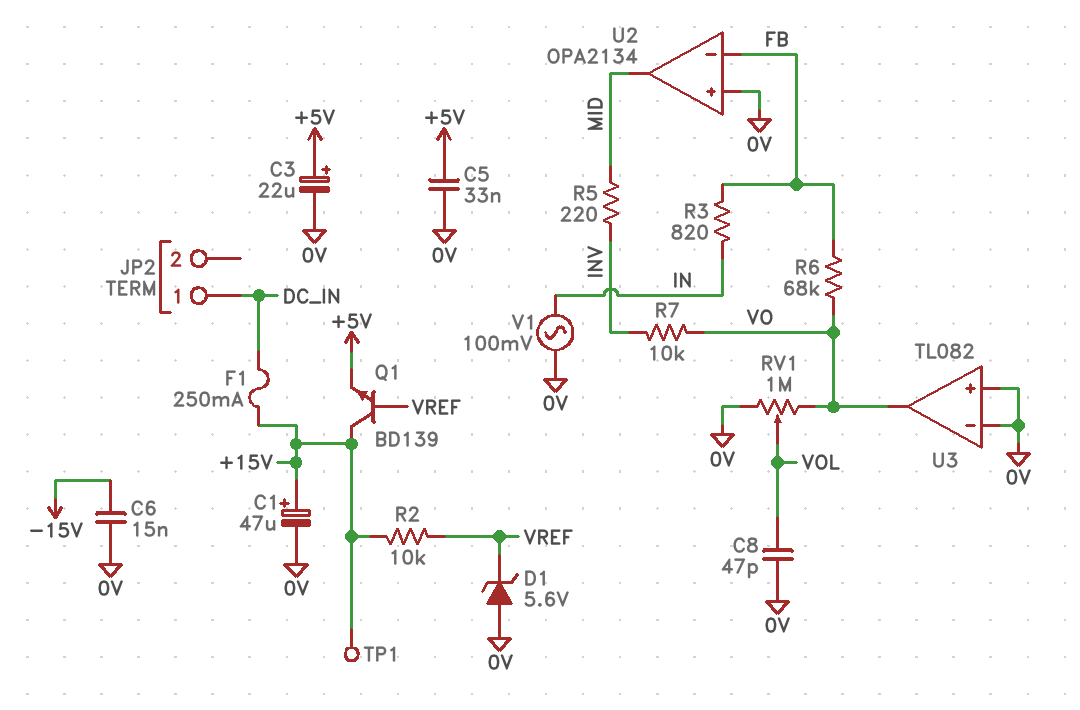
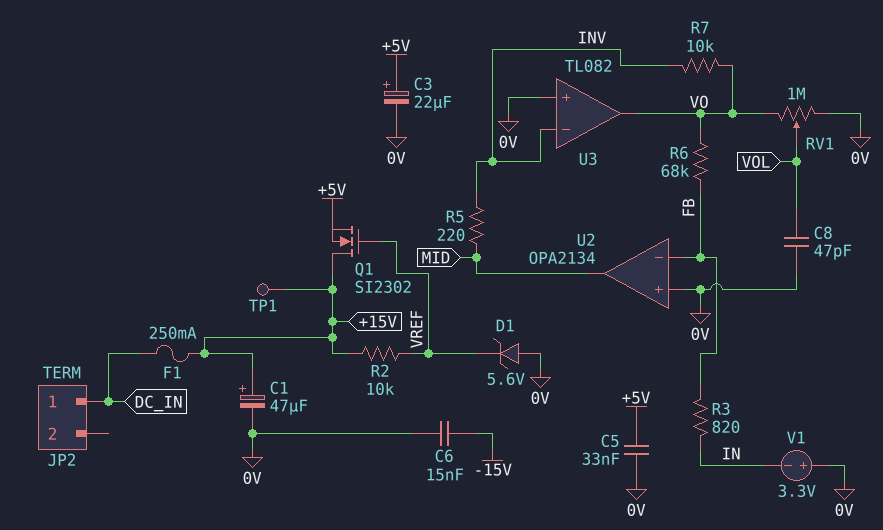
Q1: NPN BD139 (B VREF, C +15V, E +5V) -> NMOS SI2302 (G VREF, D +15V, S +5V)
U3 pin in-: 0V -> INV
V1: AC 100mV (0V, IN) -> 3.3V (plus 0V, minus IN)

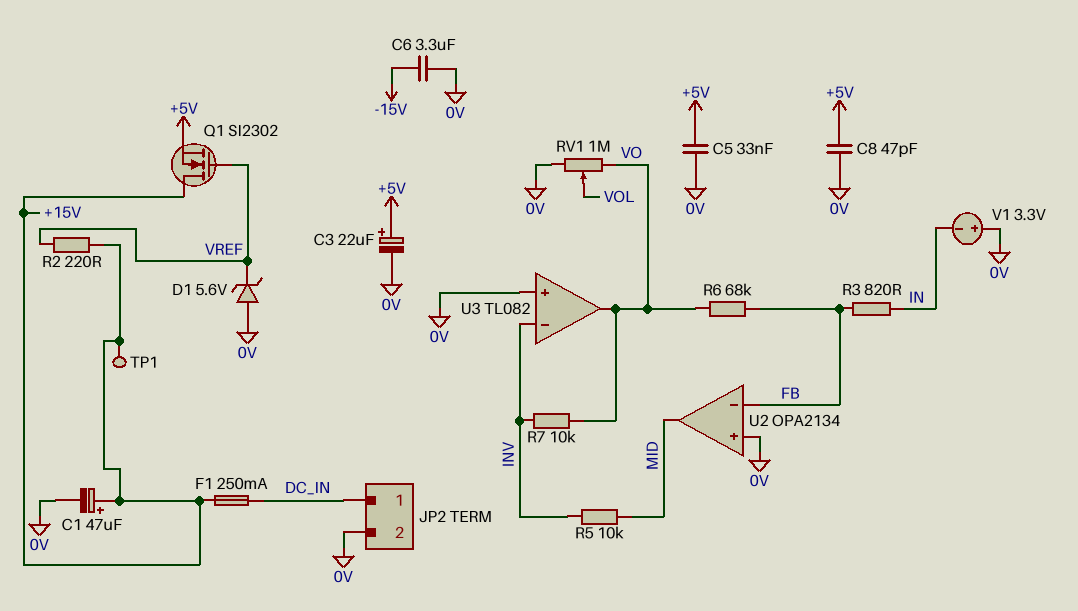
C6: 15nF (-15V, 0V) -> 3.3uF (-15V, 0V)
C8: 47pF (0V, VOL) -> 47pF (+5V, 0V)
JP2 pin 2: none -> 0V
R2: 10k (+15V, VREF) -> 220 (+15V, VREF)
R5: 220 (INV, MID) -> 10k (INV, MID)

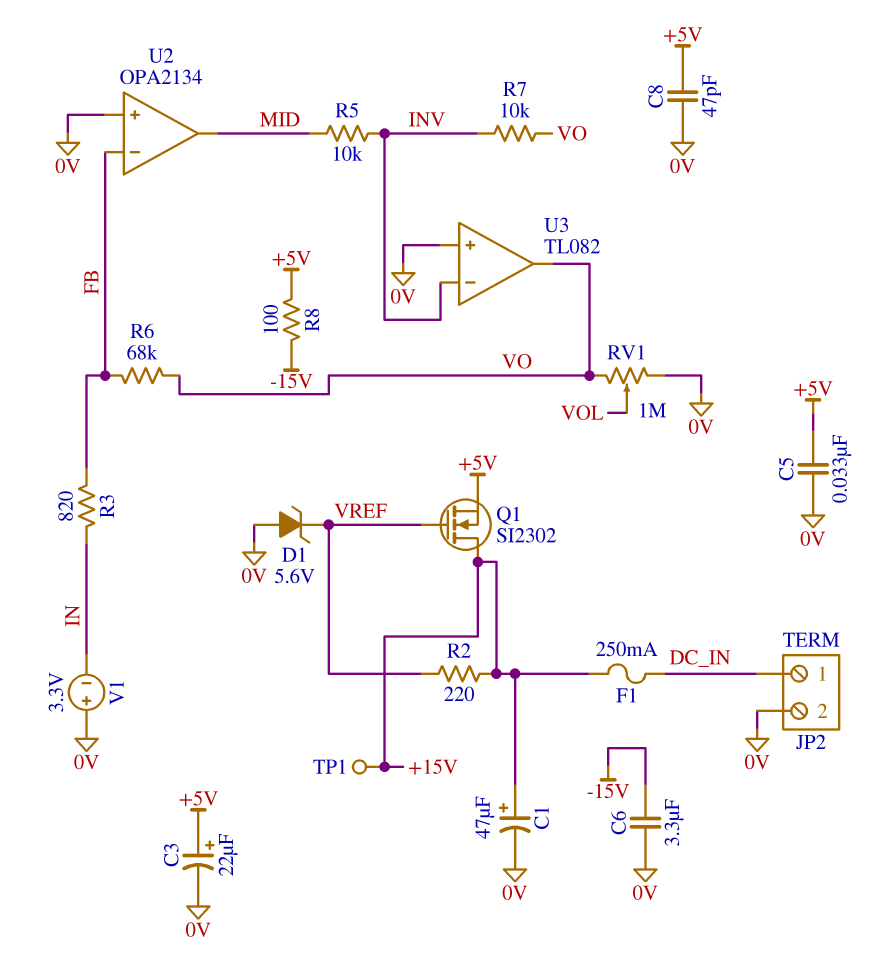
R8: none -> 100 (+5V, -15V)

